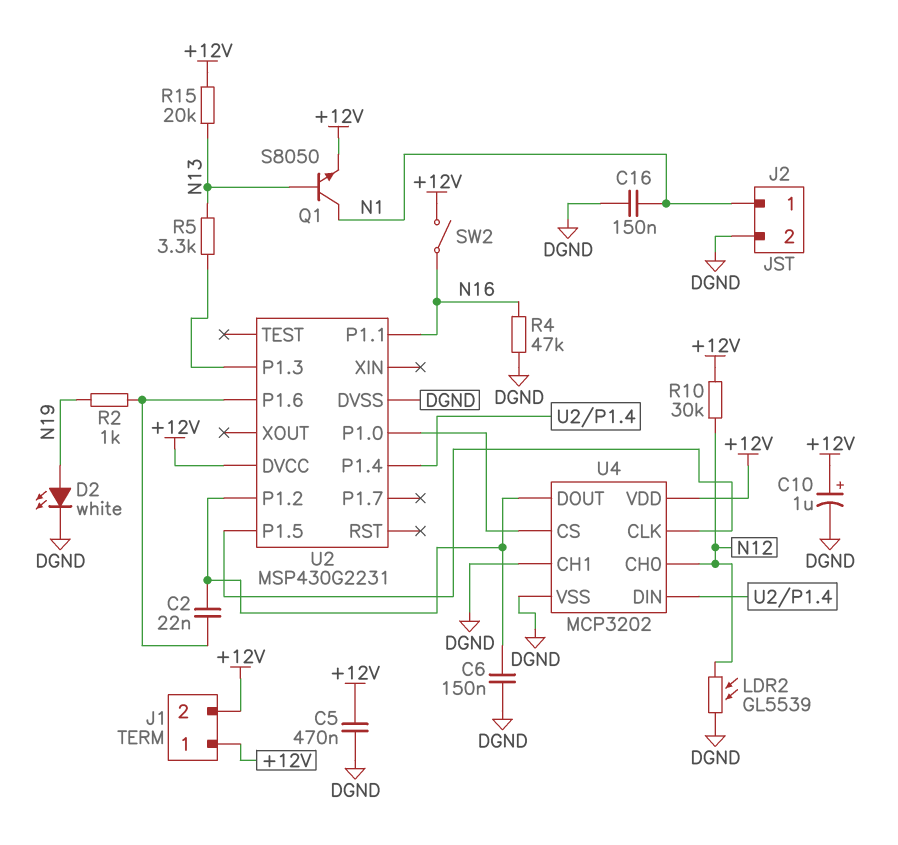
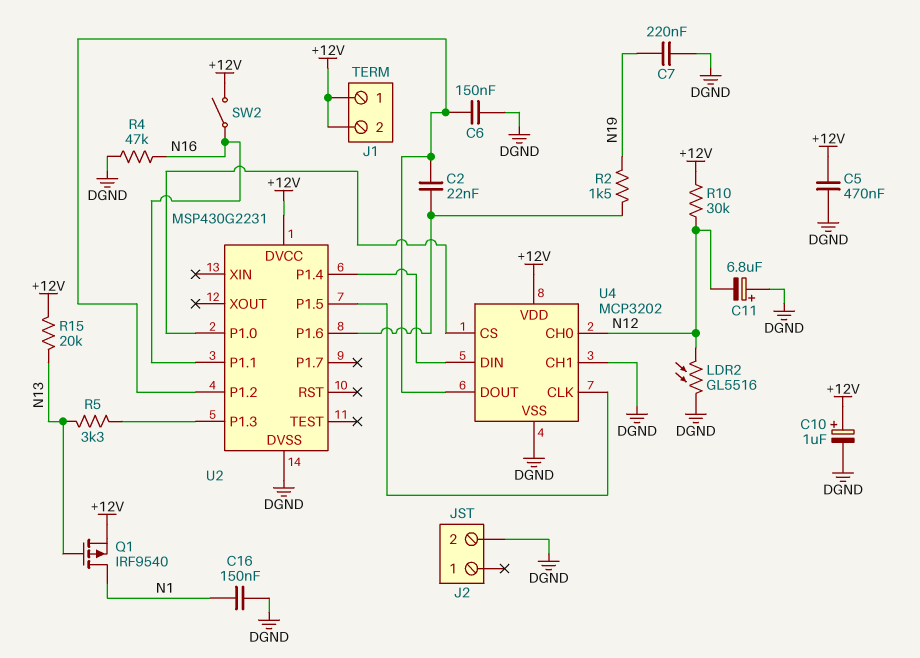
C7: none -> 220nF (DGND, N19)
C11: none -> 6.8uF (plus DGND, minus N12)
D2: LED white (A N19, K DGND) -> none
J2 pin 1: N1 -> none
LDR2: GL5539 (DGND, N12) -> GL5516 (DGND, N12)
Q1: NPN S8050 (B N13, C N1, E +12V) -> PMOS IRF9540 (G N13, D N1, S +12V)
R2: 1k (N19, U2/P1.6) -> 1.5k (N19, U2/P1.6)

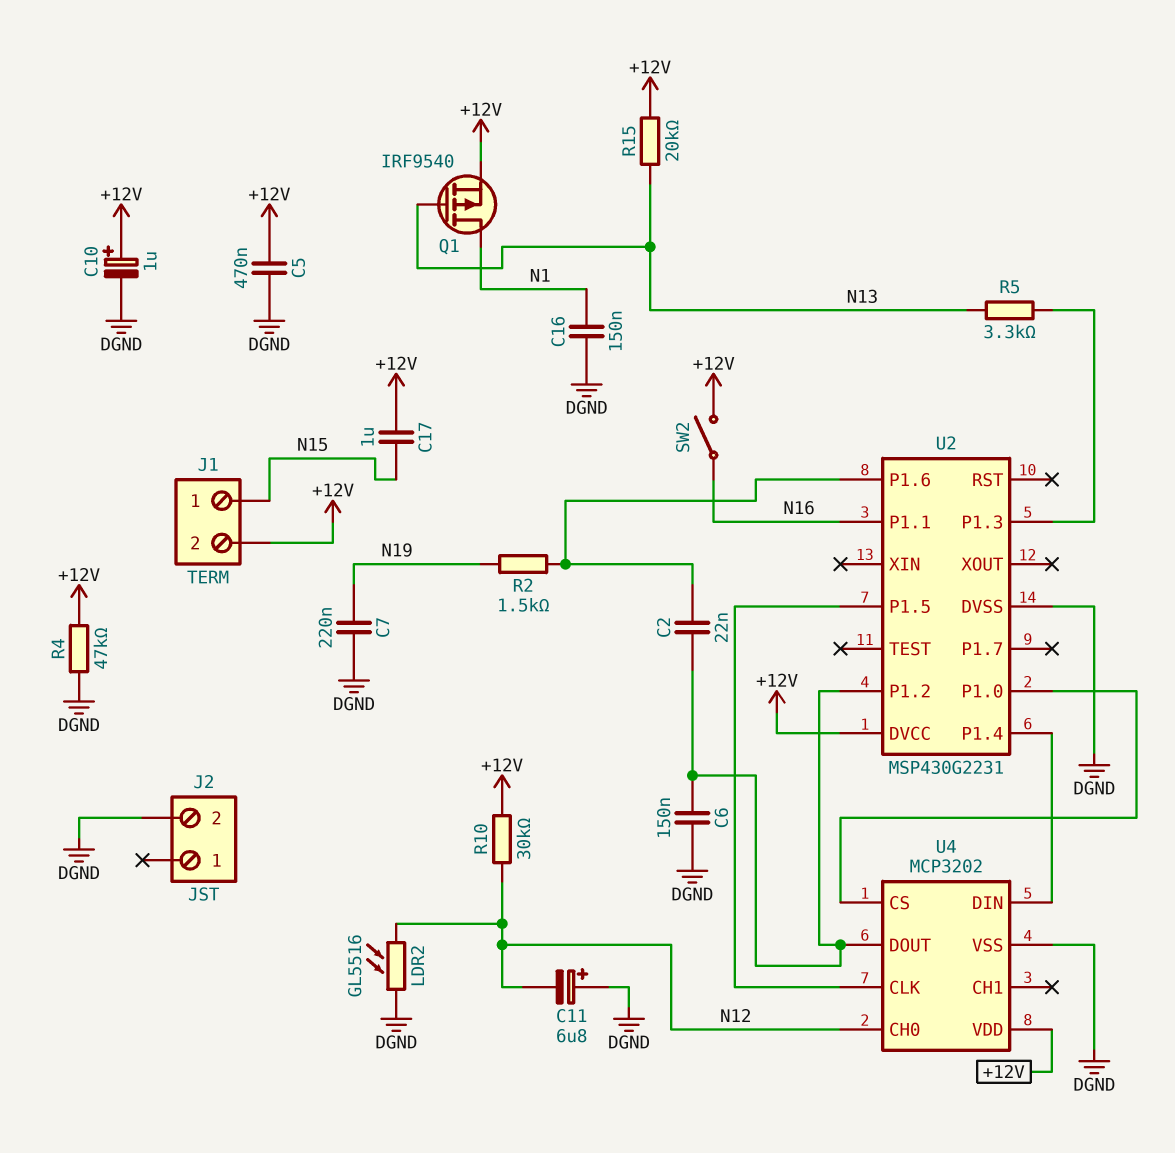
C17: none -> 1uF (+12V, N15)
J1 pin 1: +12V -> N15
R4: 47k (DGND, N16) -> 47k (+12V, DGND)
U4 pin CH1: DGND -> none

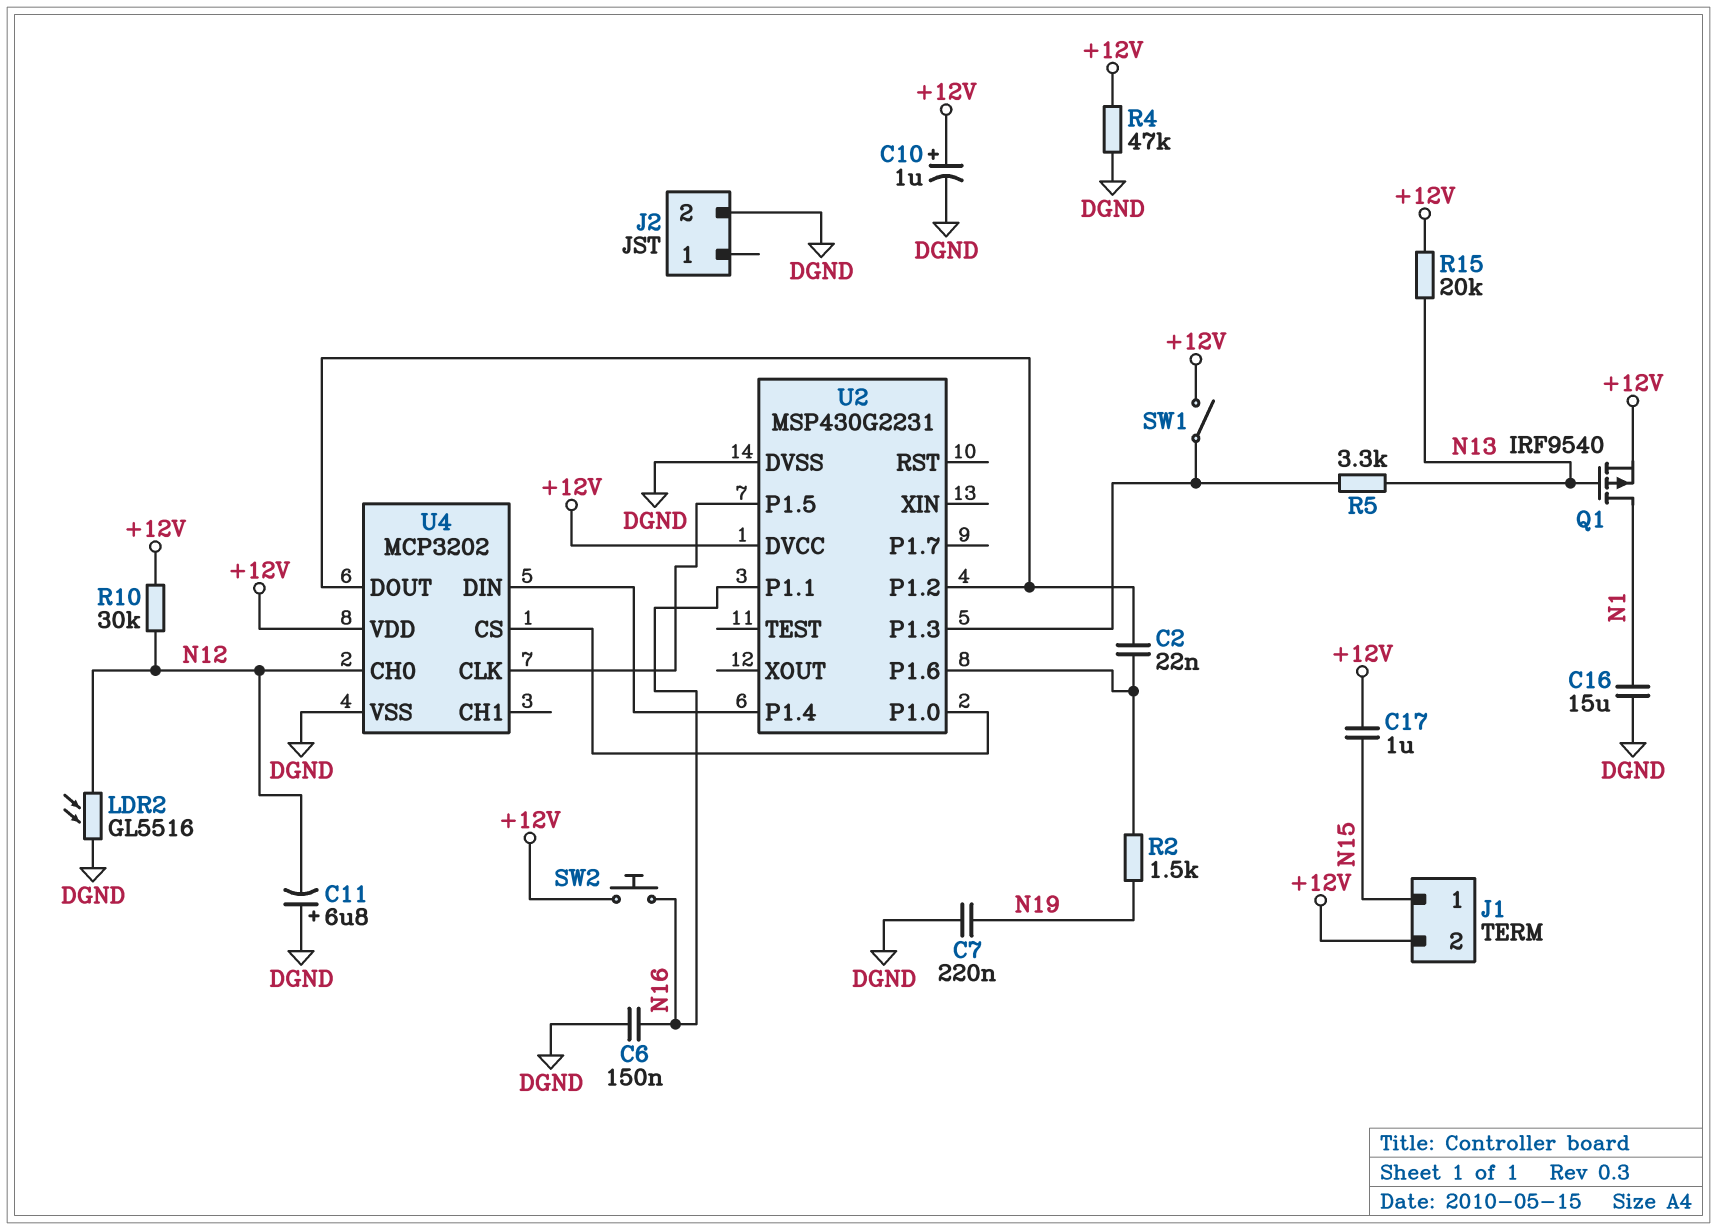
C5: 470nF (+12V, DGND) -> none
C6: 150nF (DGND, U2/P1.2) -> 150nF (DGND, N16)
C16: 150nF (DGND, N1) -> 15uF (DGND, N1)
SW1: none -> switch (+12V, U2/P1.3)
SW2: switch (+12V, N16) -> button (+12V, N16)

